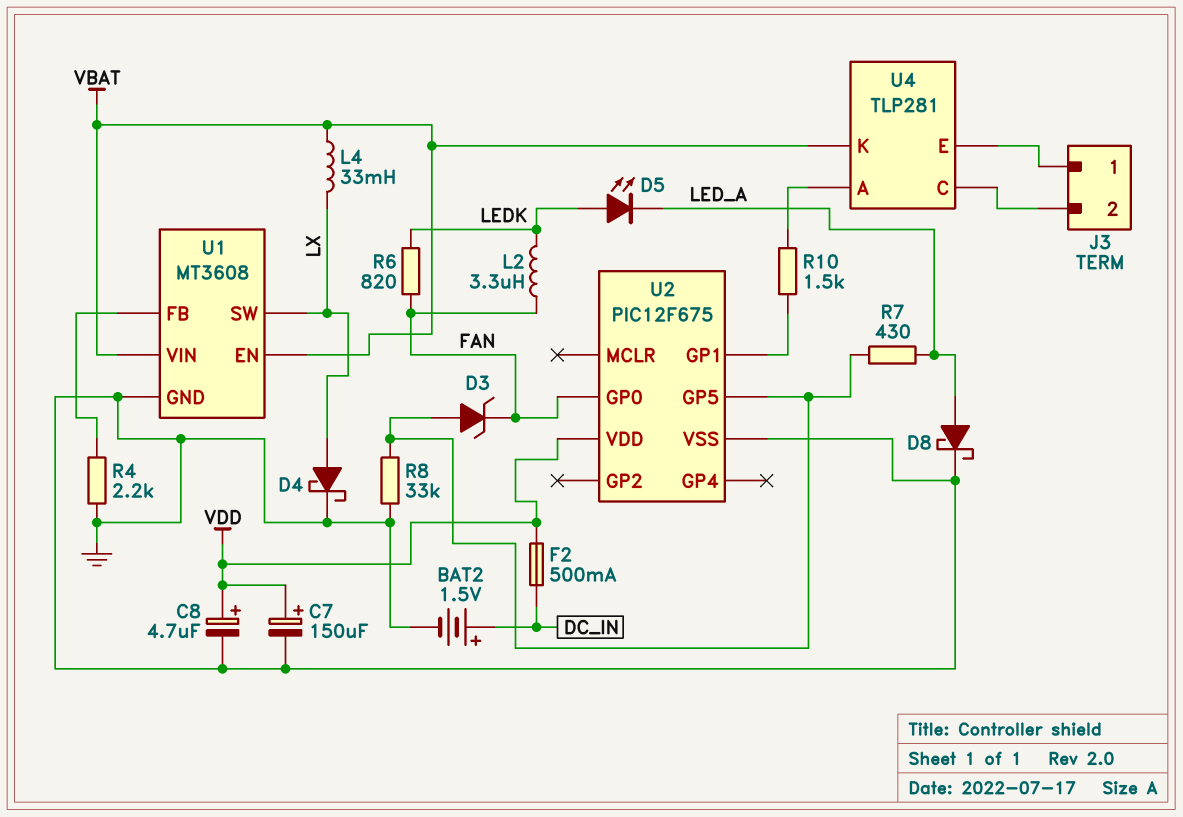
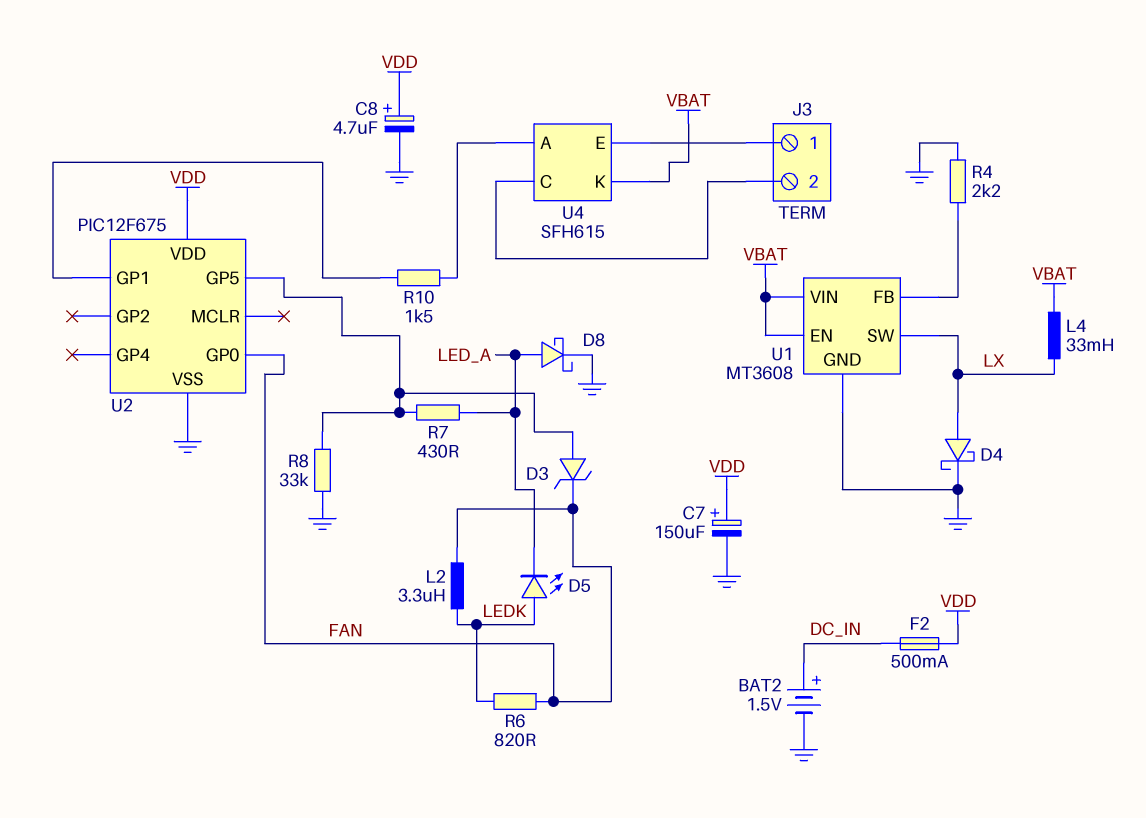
U4: TLP281 -> SFH615

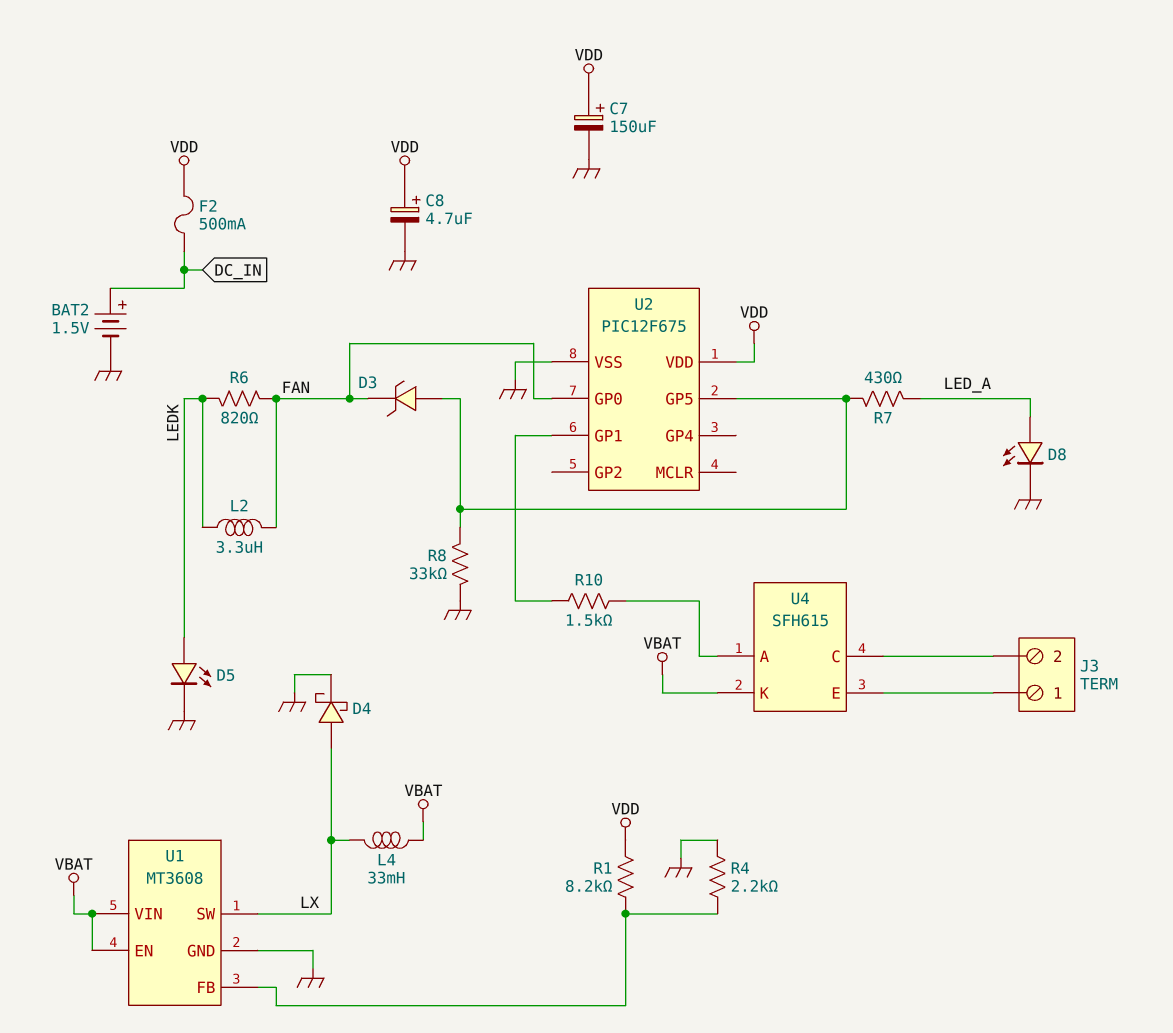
D5: LED (A LEDK, K LED_A) -> LED (A LEDK, K GND)
D8: schottky (A LED_A, K GND) -> LED (A LED_A, K GND)
R1: none -> 8.2k (U1/FB, VDD)

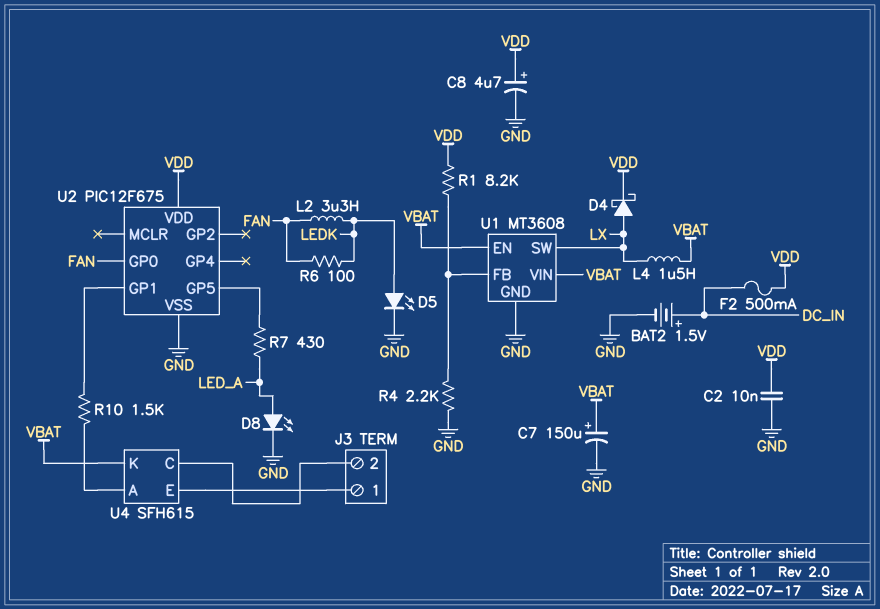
C2: none -> 10nF (GND, VDD)
C7: 150uF (plus VDD, minus GND) -> 150uF (plus VBAT, minus GND)
D3: zener (A U2/GP5, K FAN) -> none
D4: schottky (A LX, K GND) -> schottky (A LX, K VDD)
L4: 33mH (LX, VBAT) -> 1.5uH (LX, VBAT)
R6: 820 (FAN, LEDK) -> 100 (FAN, LEDK)
R8: 33k (GND, U2/GP5) -> none

